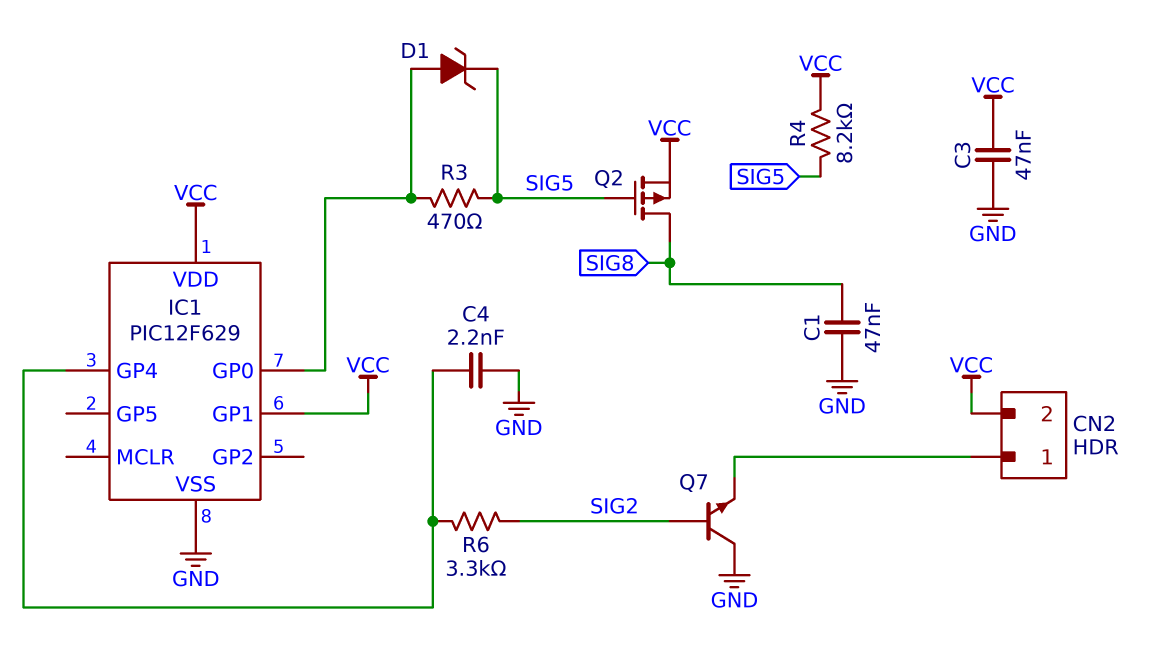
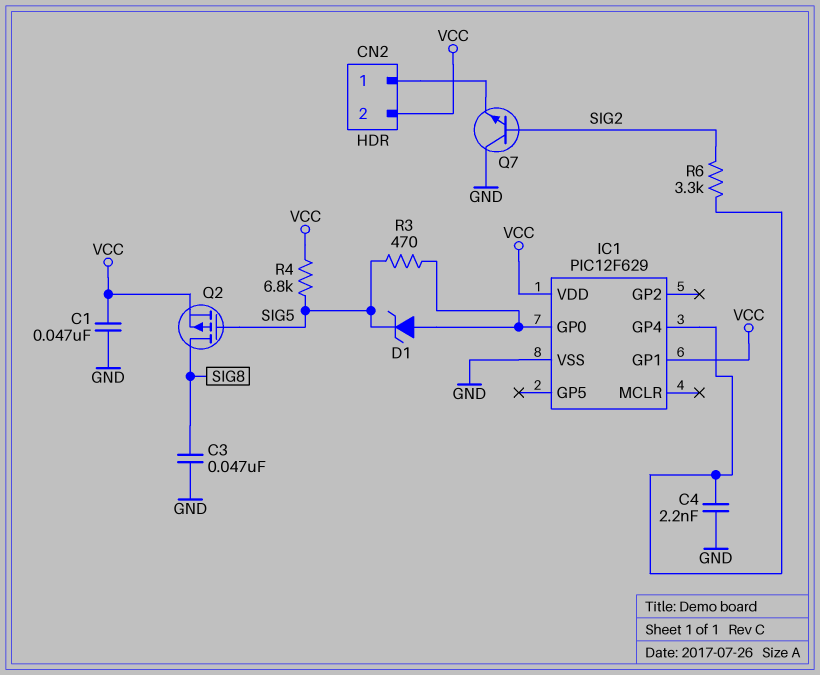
C1: 47nF (GND, SIG8) -> 47nF (GND, VCC)
C3: 47nF (GND, VCC) -> 47nF (GND, SIG8)
R4: 8.2k (SIG5, VCC) -> 6.8k (SIG5, VCC)

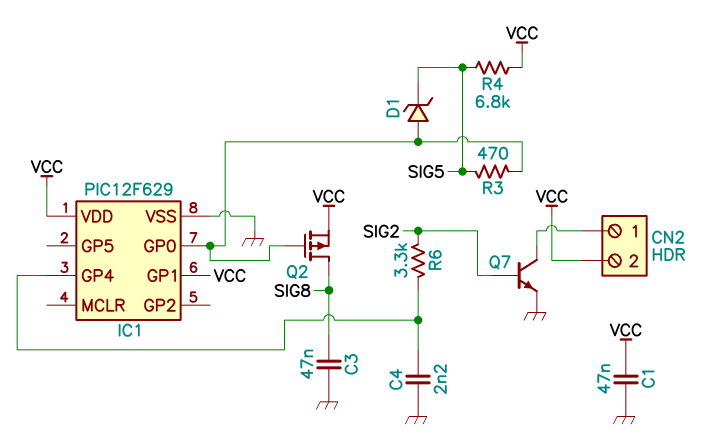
Q2: PMOS (G SIG5, D SIG8, S VCC) -> PMOS (G IC1/GP0, D SIG8, S VCC)
Q7: NPN (B SIG2, C GND, E CN2/1) -> NPN (B SIG2, C CN2/1, E GND)

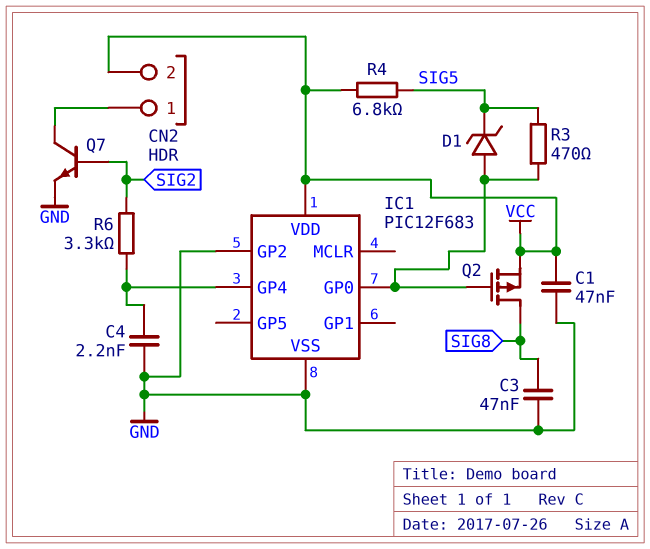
IC1: PIC12F629 -> PIC12F683
IC1 pin GP1: VCC -> none
IC1 pin GP2: none -> GND

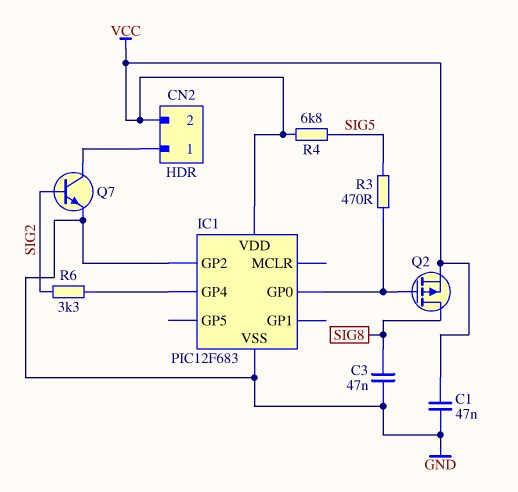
C4: 2.2nF (GND, IC1/GP4) -> none
D1: zener (A IC1/GP0, K SIG5) -> none

